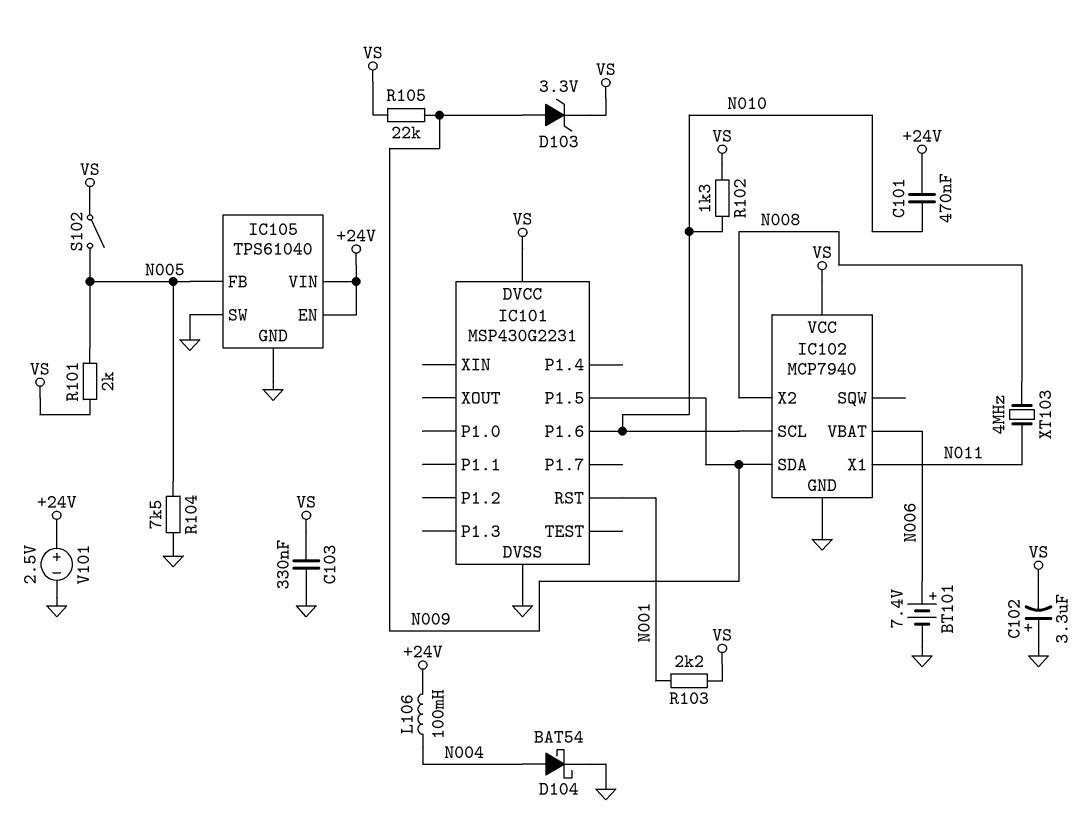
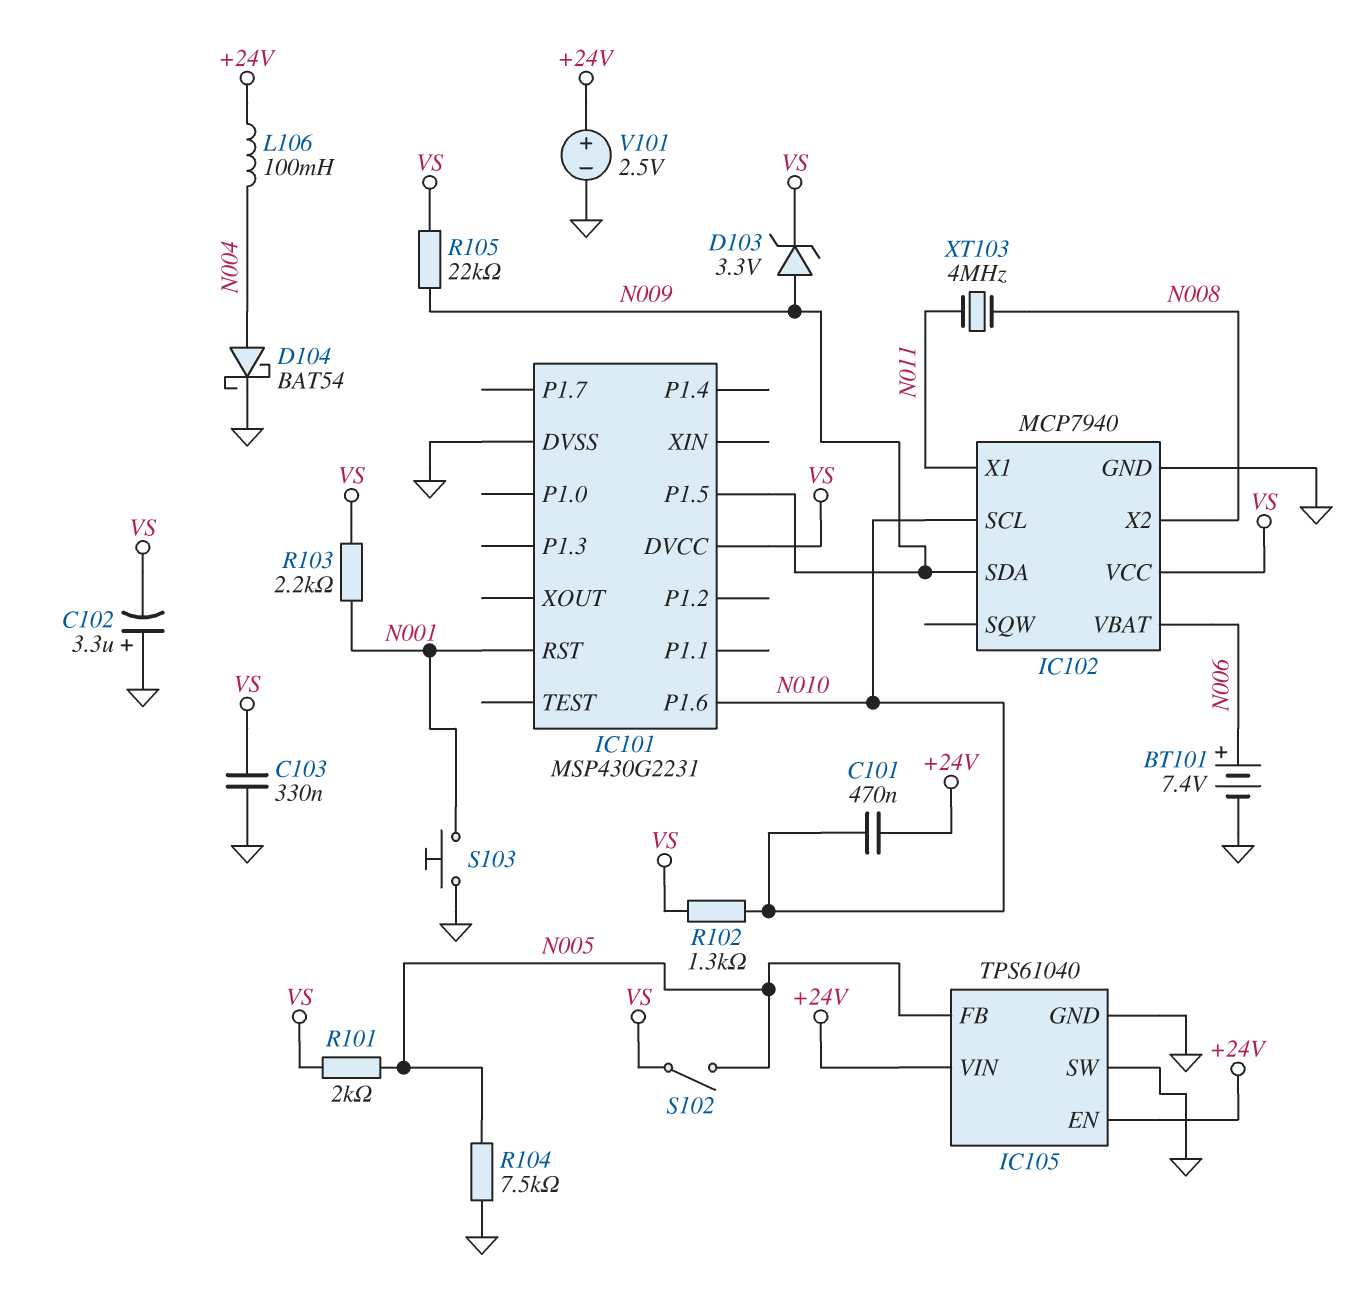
S103: none -> button (GND, N001)

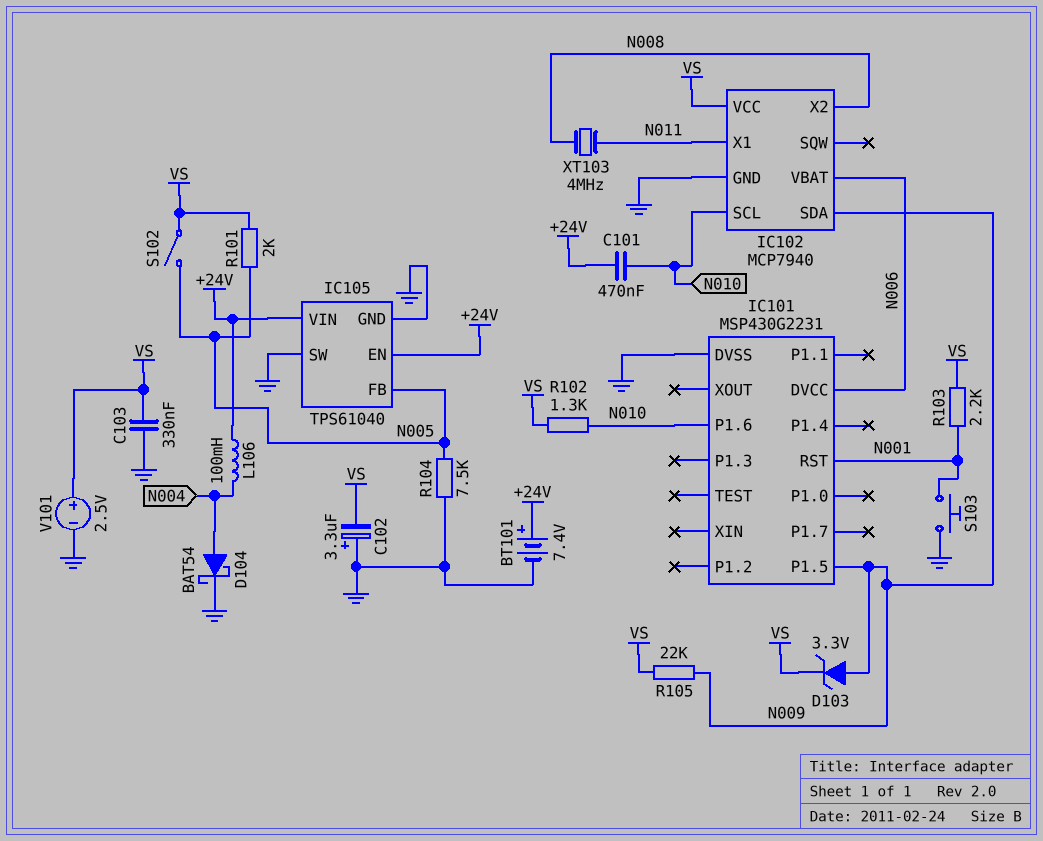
BT101: 7.4V (plus N006, minus GND) -> 7.4V (plus +24V, minus GND)
IC101 pin DVCC: VS -> N006
V101: 2.5V (plus +24V, minus GND) -> 2.5V (plus VS, minus GND)

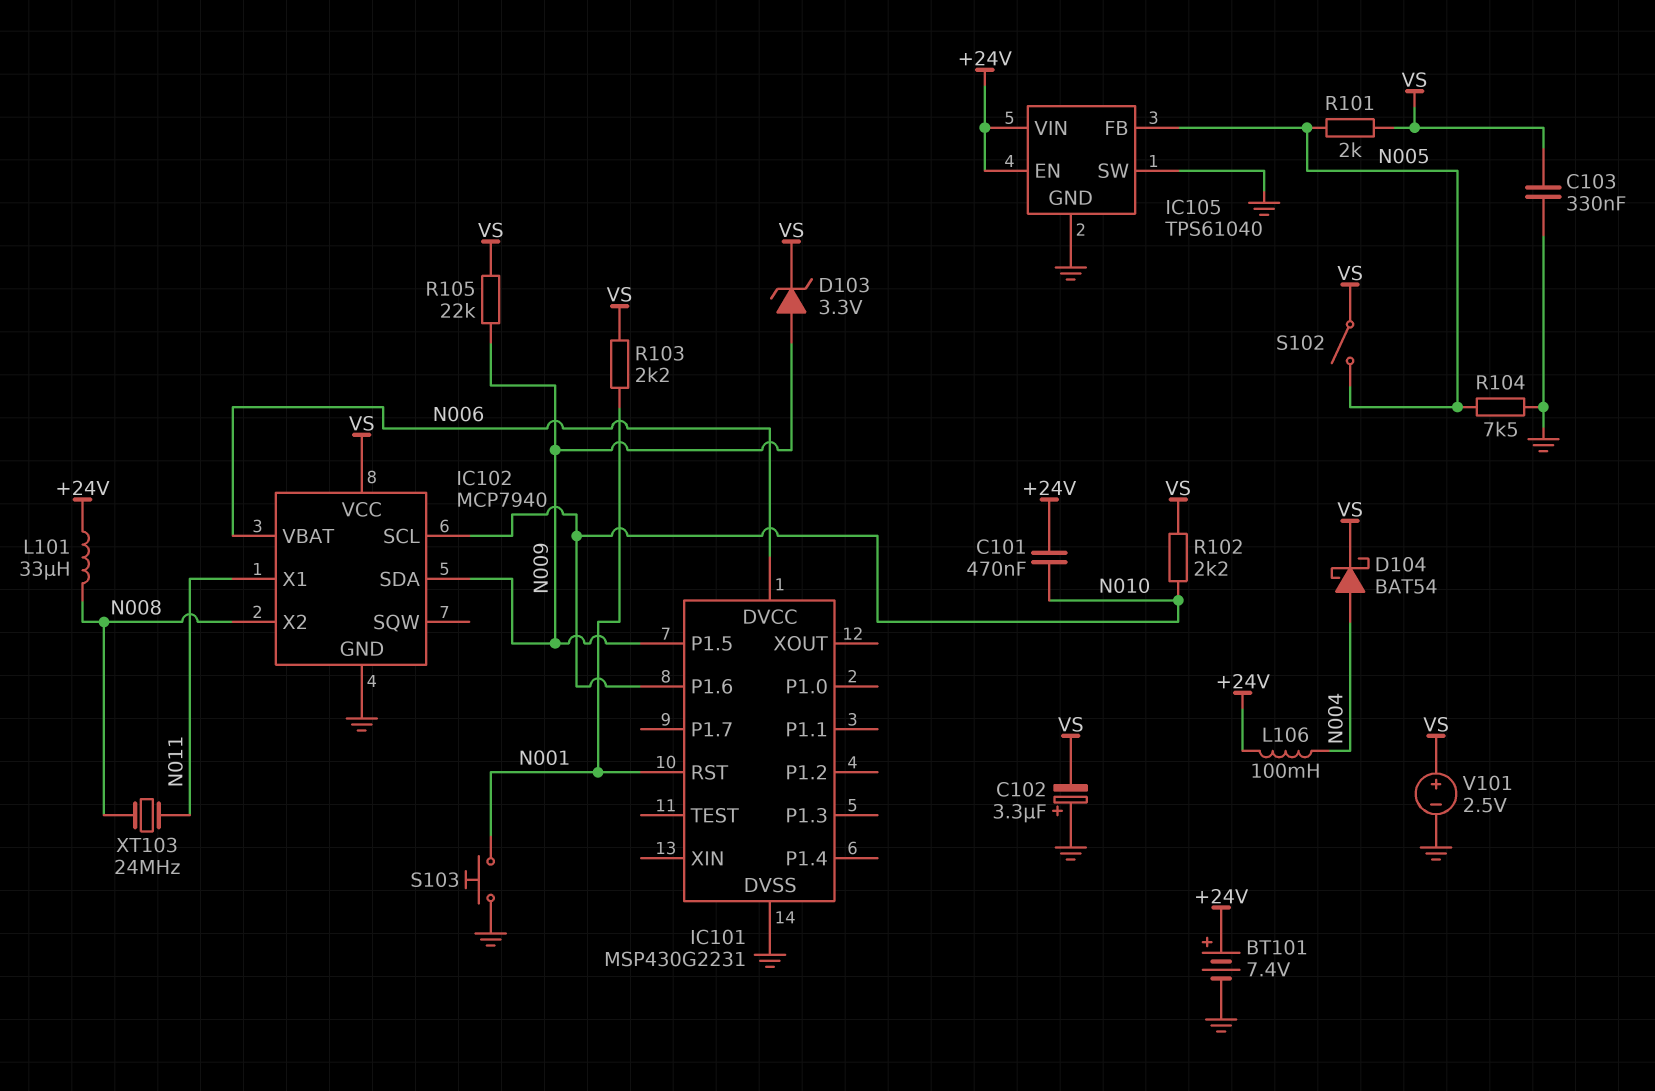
D104: schottky BAT54 (A N004, K GND) -> schottky BAT54 (A N004, K VS)
L101: none -> 33uH (+24V, N008)
R102: 1.3k (N010, VS) -> 2.2k (N010, VS)
XT103: 4MHz (N008, N011) -> 24MHz (N008, N011)

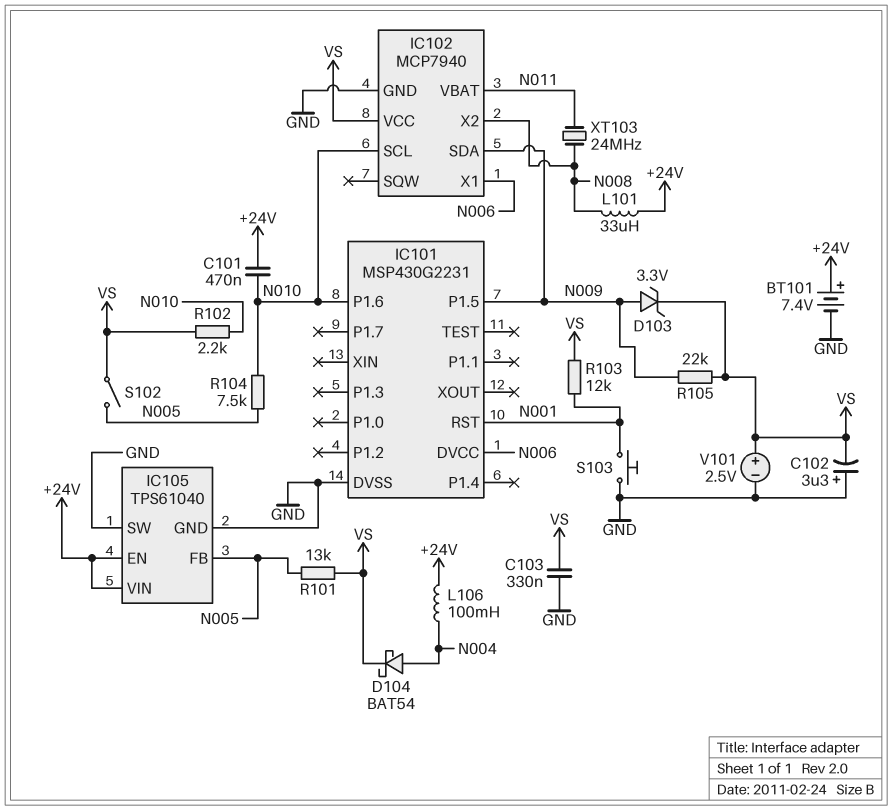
IC102 pin VBAT: N006 -> N011
IC102 pin X1: N011 -> N006
R101: 2k (N005, VS) -> 13k (N005, VS)
R103: 2.2k (N001, VS) -> 12k (N001, VS)
R104: 7.5k (GND, N005) -> 7.5k (N005, N010)

